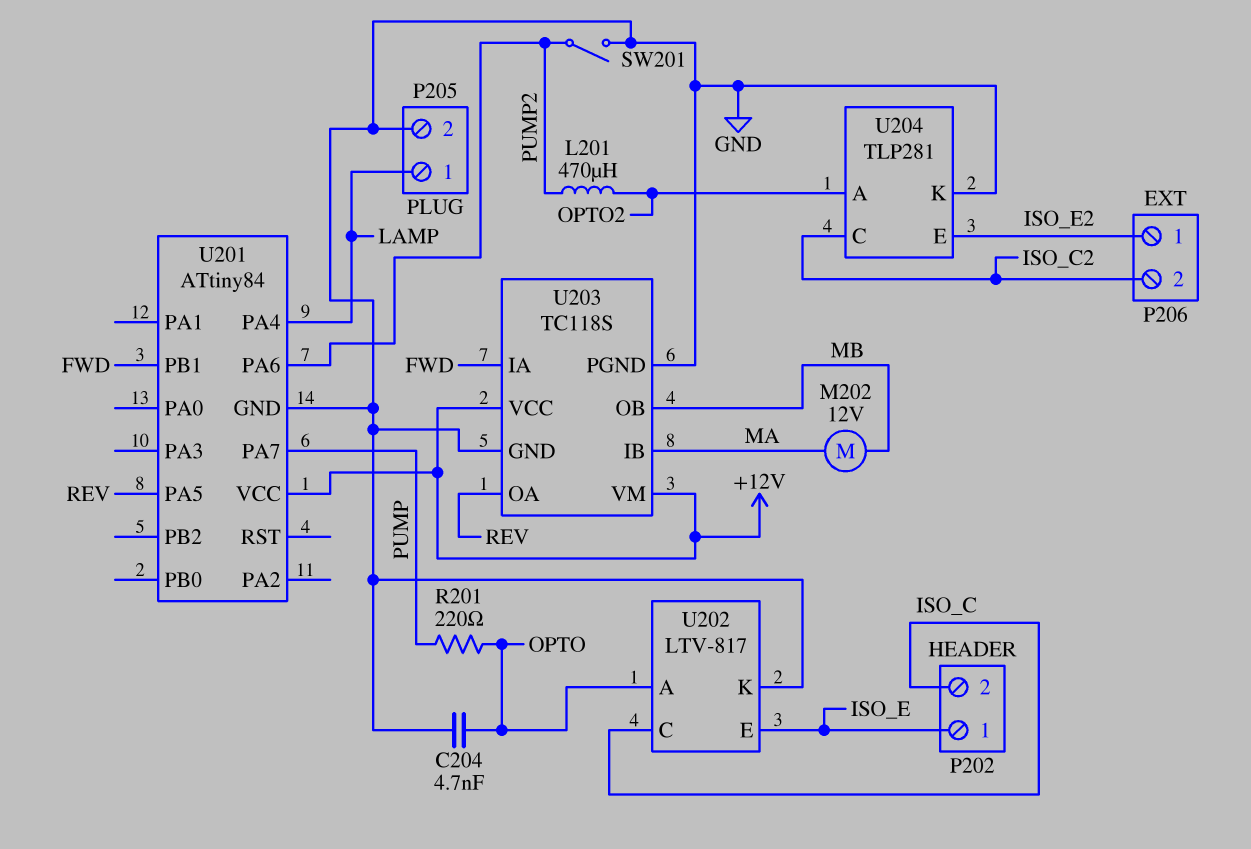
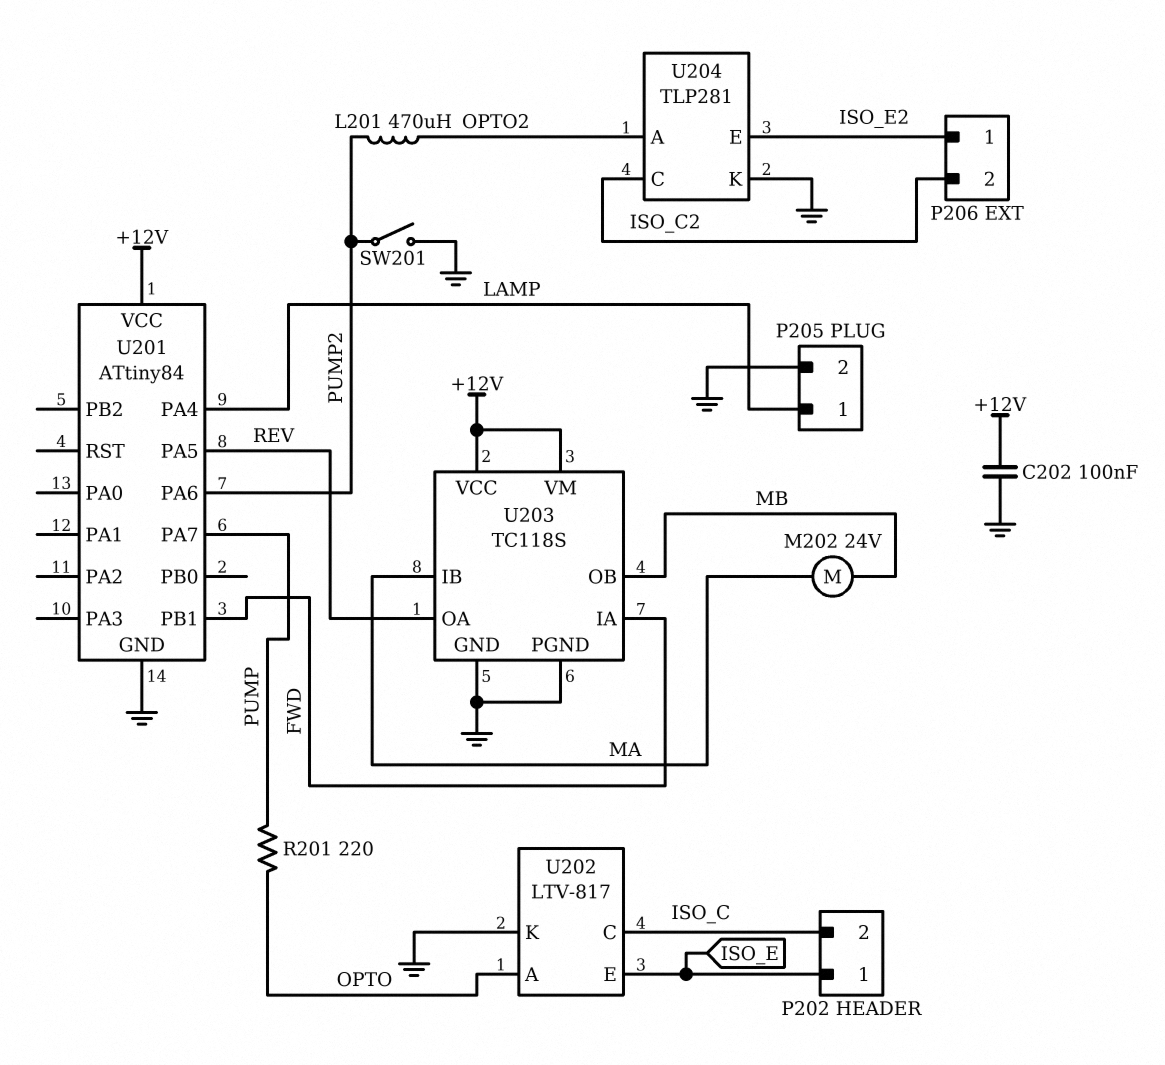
C202: none -> 100nF (+12V, GND)
C204: 4.7nF (GND, OPTO) -> none
M202: motor 12V (MA, MB) -> motor 24V (MA, MB)

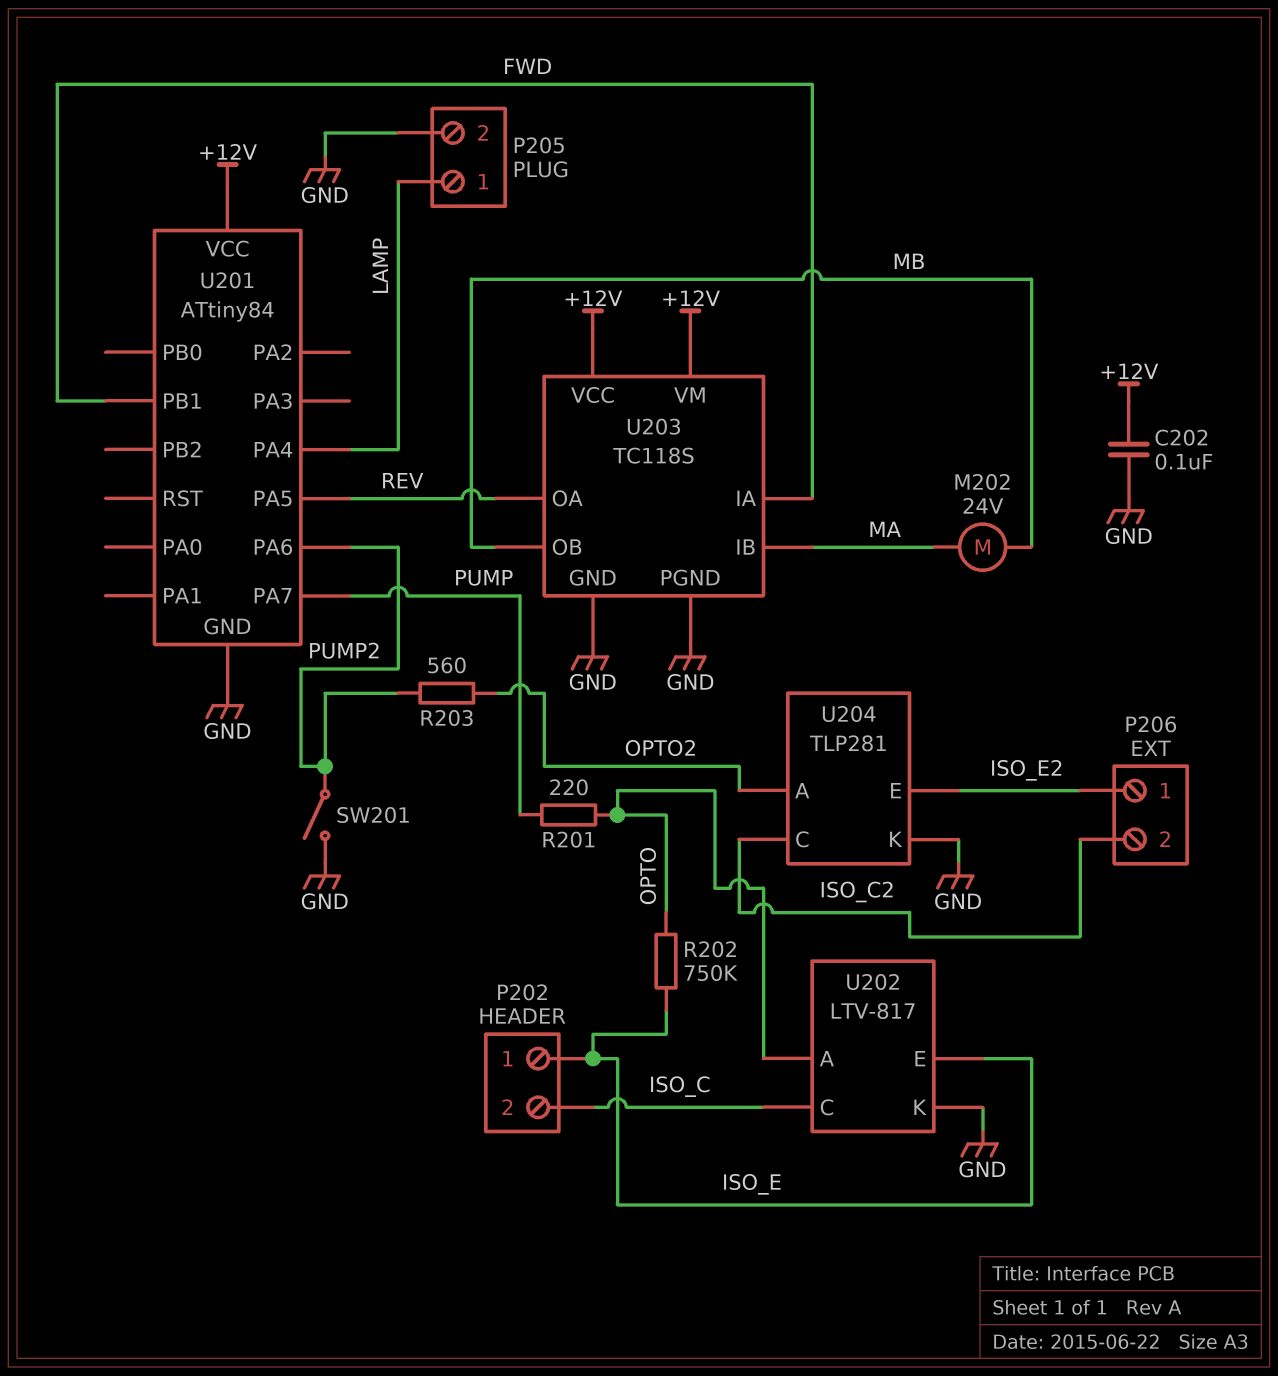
L201: 470uH (OPTO2, PUMP2) -> none
R202: none -> 750k (ISO_E, OPTO)
R203: none -> 560 (OPTO2, PUMP2)

